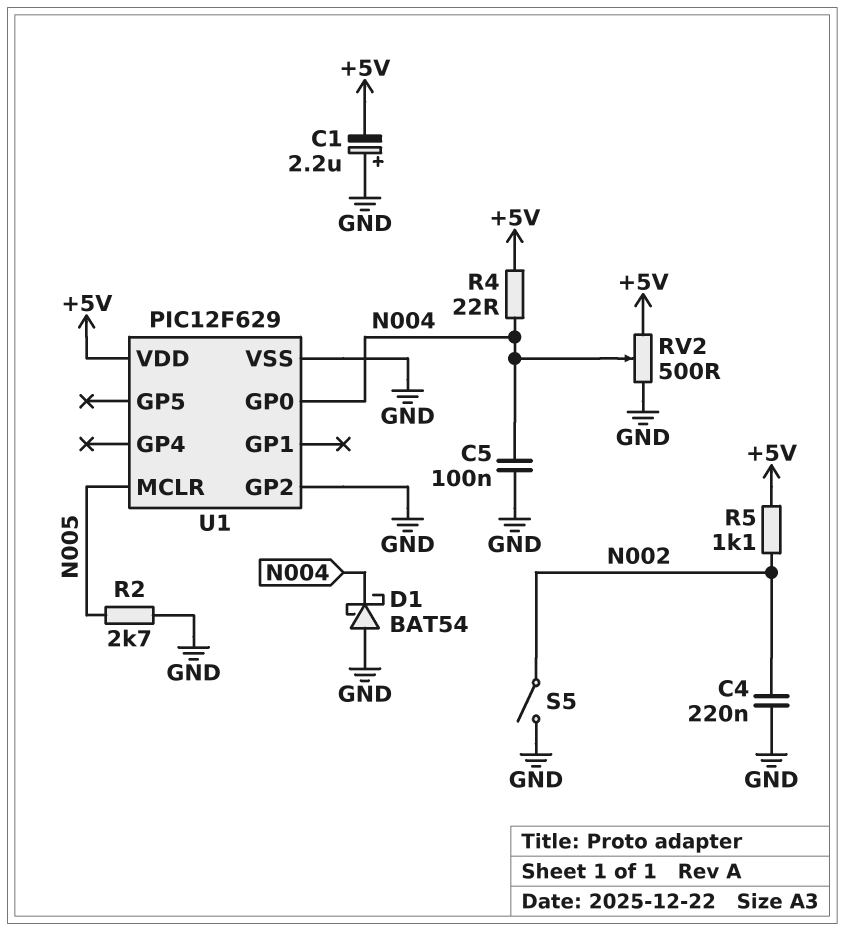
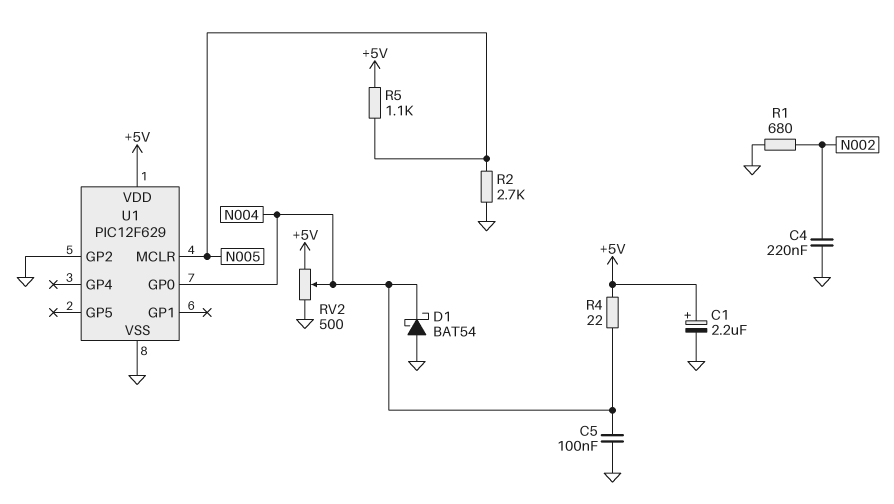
C1: 2.2uF (plus GND, minus +5V) -> 2.2uF (plus +5V, minus GND)
R1: none -> 680 (GND, N002)
R5: 1.1k (+5V, N002) -> 1.1k (+5V, N005)
S5: switch (GND, N002) -> none

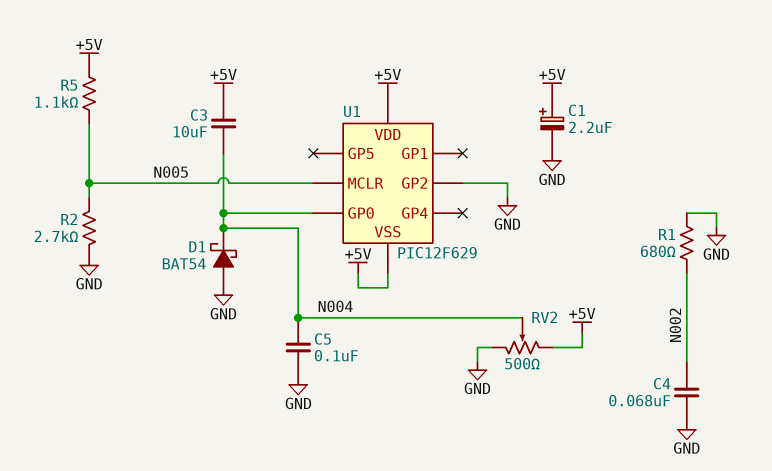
C3: none -> 10uF (+5V, N004)
C4: 220nF (GND, N002) -> 68nF (GND, N002)
R4: 22 (+5V, N004) -> none
U1 pin VSS: GND -> +5V

